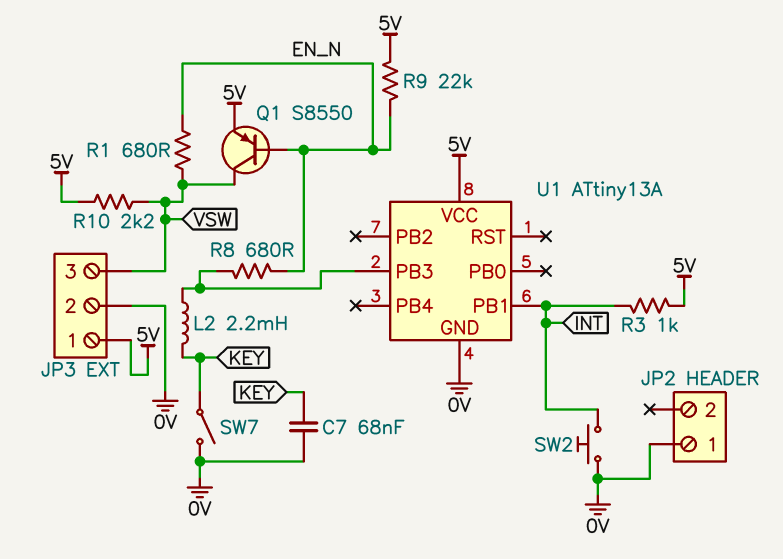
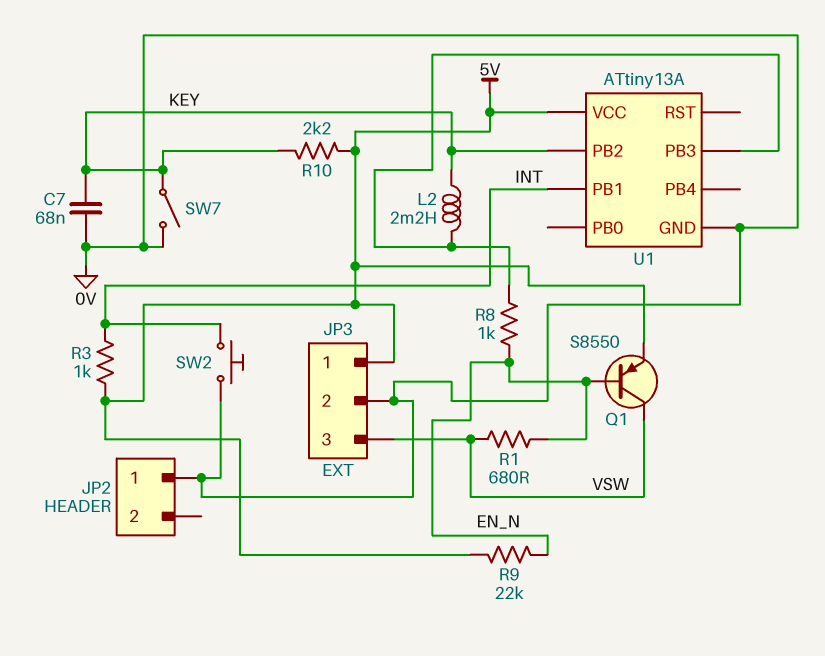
R8: 680 (EN_N, U1/PB3) -> 1k (EN_N, U1/PB3)
R10: 2.2k (5V, VSW) -> 2.2k (5V, KEY)
U1 pin PB2: none -> KEY

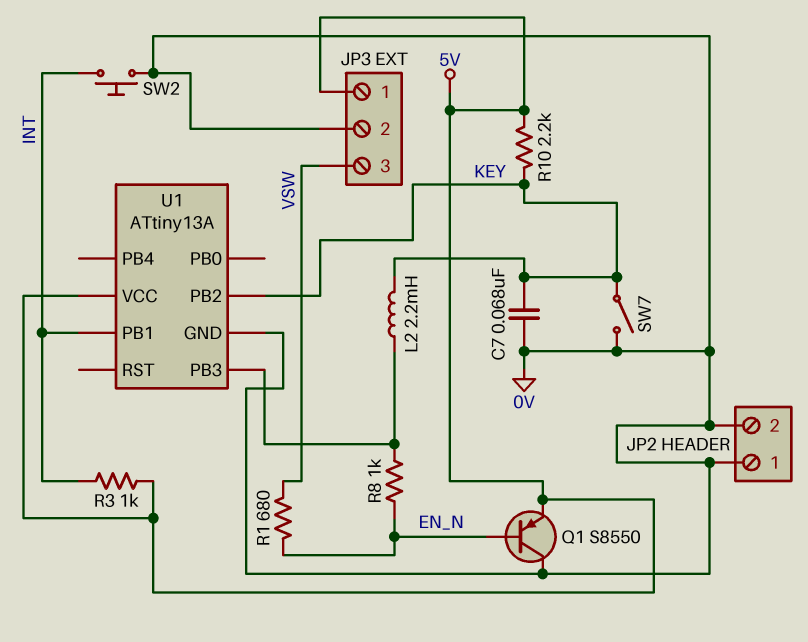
JP2 pin 2: none -> 0V
Q1: PNP S8550 (B EN_N, C VSW, E 5V) -> PNP S8550 (B EN_N, C 0V, E 5V)
R9: 22k (5V, EN_N) -> none

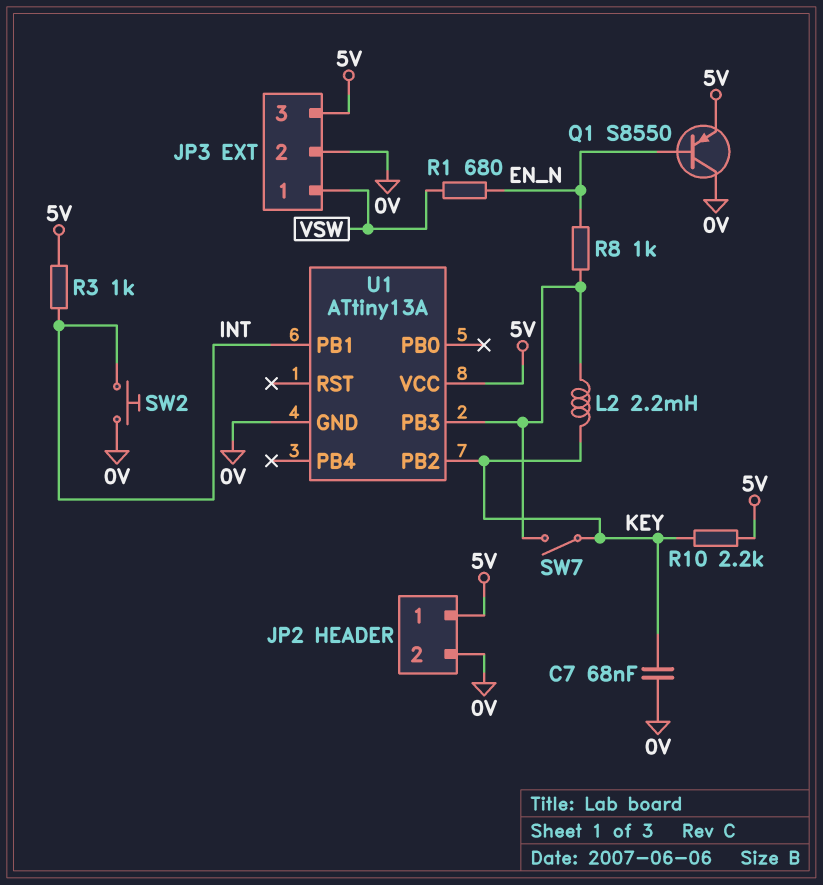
JP2 pin 1: 0V -> 5V
JP3 pin 1: 5V -> VSW
JP3 pin 3: VSW -> 5V
SW7: switch (0V, KEY) -> switch (KEY, U1/PB3)

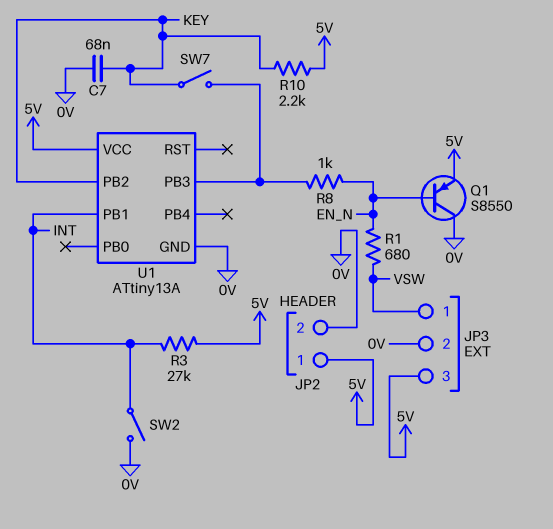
L2: 2.2mH (KEY, U1/PB3) -> none
R3: 1k (5V, INT) -> 27k (5V, INT)
SW2: button (0V, INT) -> switch (0V, INT)

